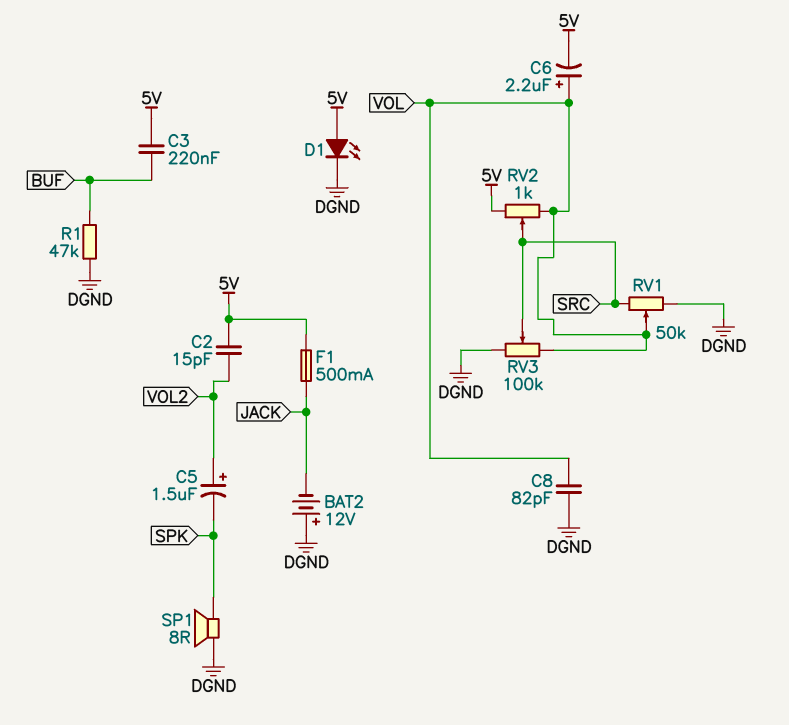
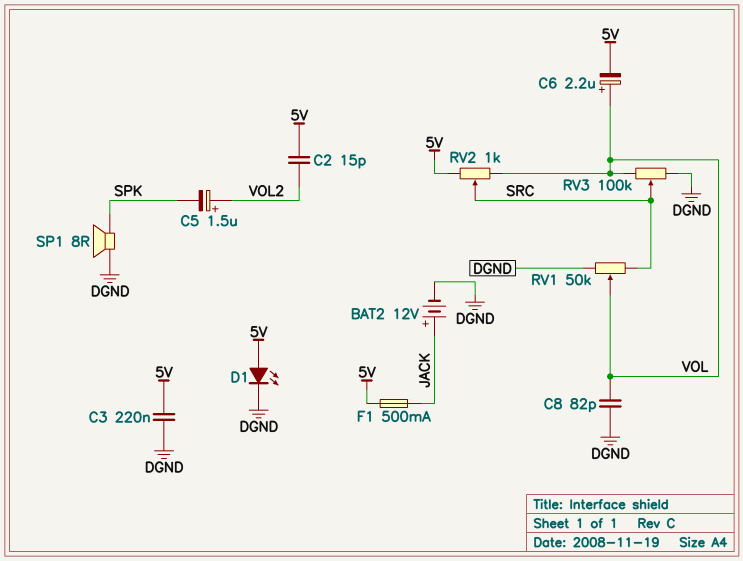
BAT2: 12V (plus DGND, minus JACK) -> 12V (plus JACK, minus DGND)
C3: 220nF (5V, BUF) -> 220nF (5V, DGND)
R1: 47k (BUF, DGND) -> none

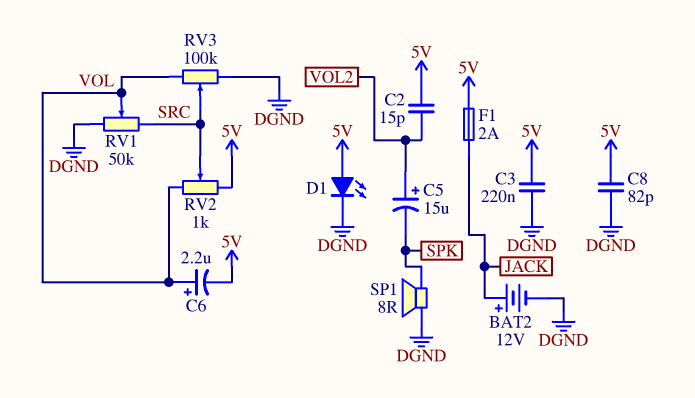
C5: 1.5uF (plus VOL2, minus SPK) -> 15uF (plus VOL2, minus SPK)
C8: 82pF (DGND, VOL) -> 82pF (5V, DGND)
F1: 500mA (5V, JACK) -> 2A (5V, JACK)

